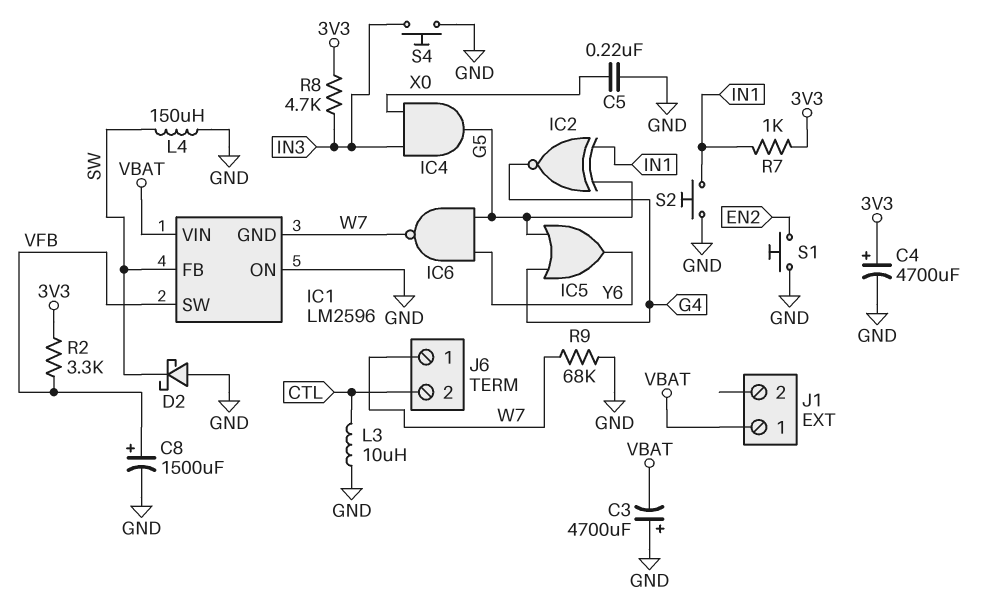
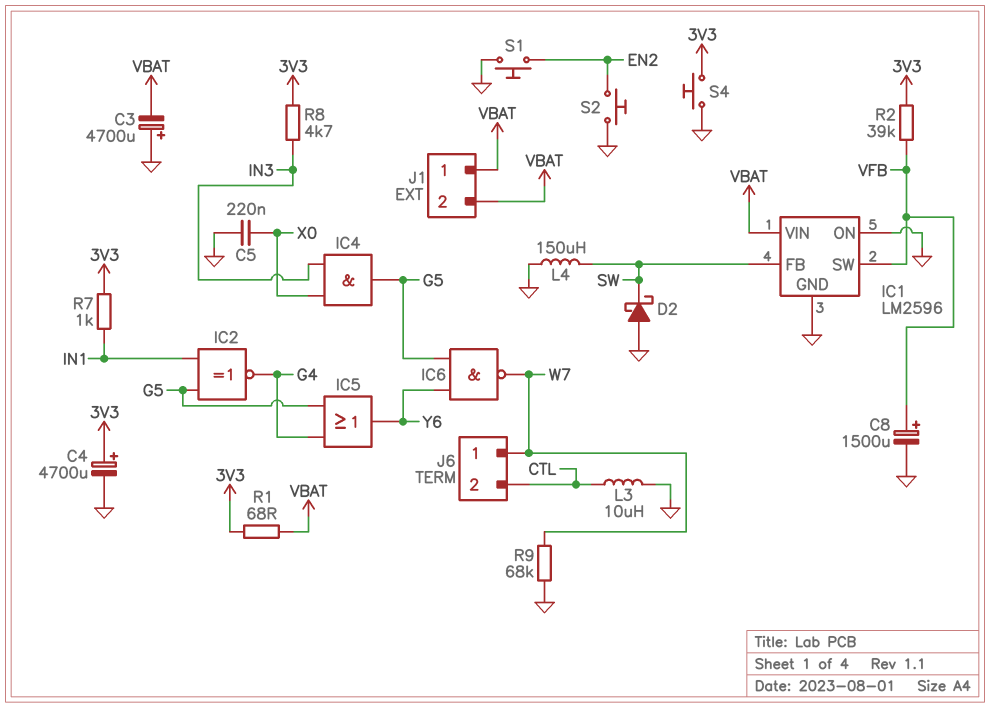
IC1 pin GND: W7 -> GND
J1 pin 2: none -> VBAT
R1: none -> 68 (3V3, VBAT)
R2: 3.3k (3V3, VFB) -> 39k (3V3, VFB)
S2: button (GND, IN1) -> button (EN2, GND)
S4: button (GND, IN3) -> button (3V3, GND)

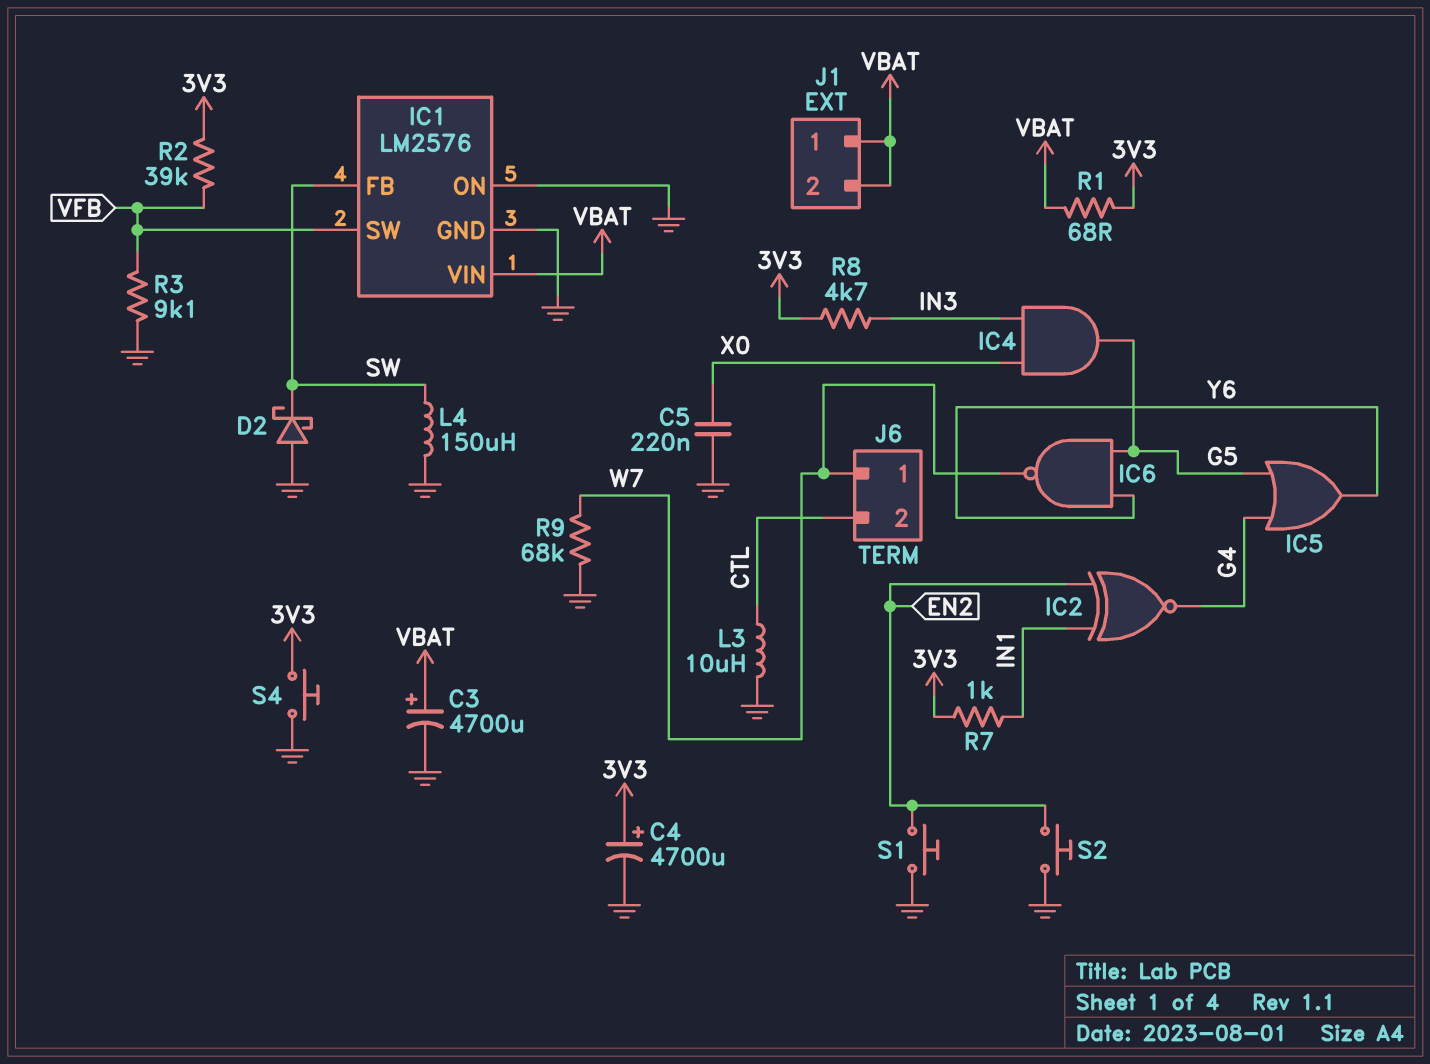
C3: 4700uF (plus GND, minus VBAT) -> 4700uF (plus VBAT, minus GND)
C8: 1500uF (plus VFB, minus GND) -> none
IC1: LM2596 -> LM2576
IC2: XNOR (in G5, in IN1, out G4) -> XNOR (in EN2, in IN1, out G4)
R3: none -> 9.1k (GND, VFB)

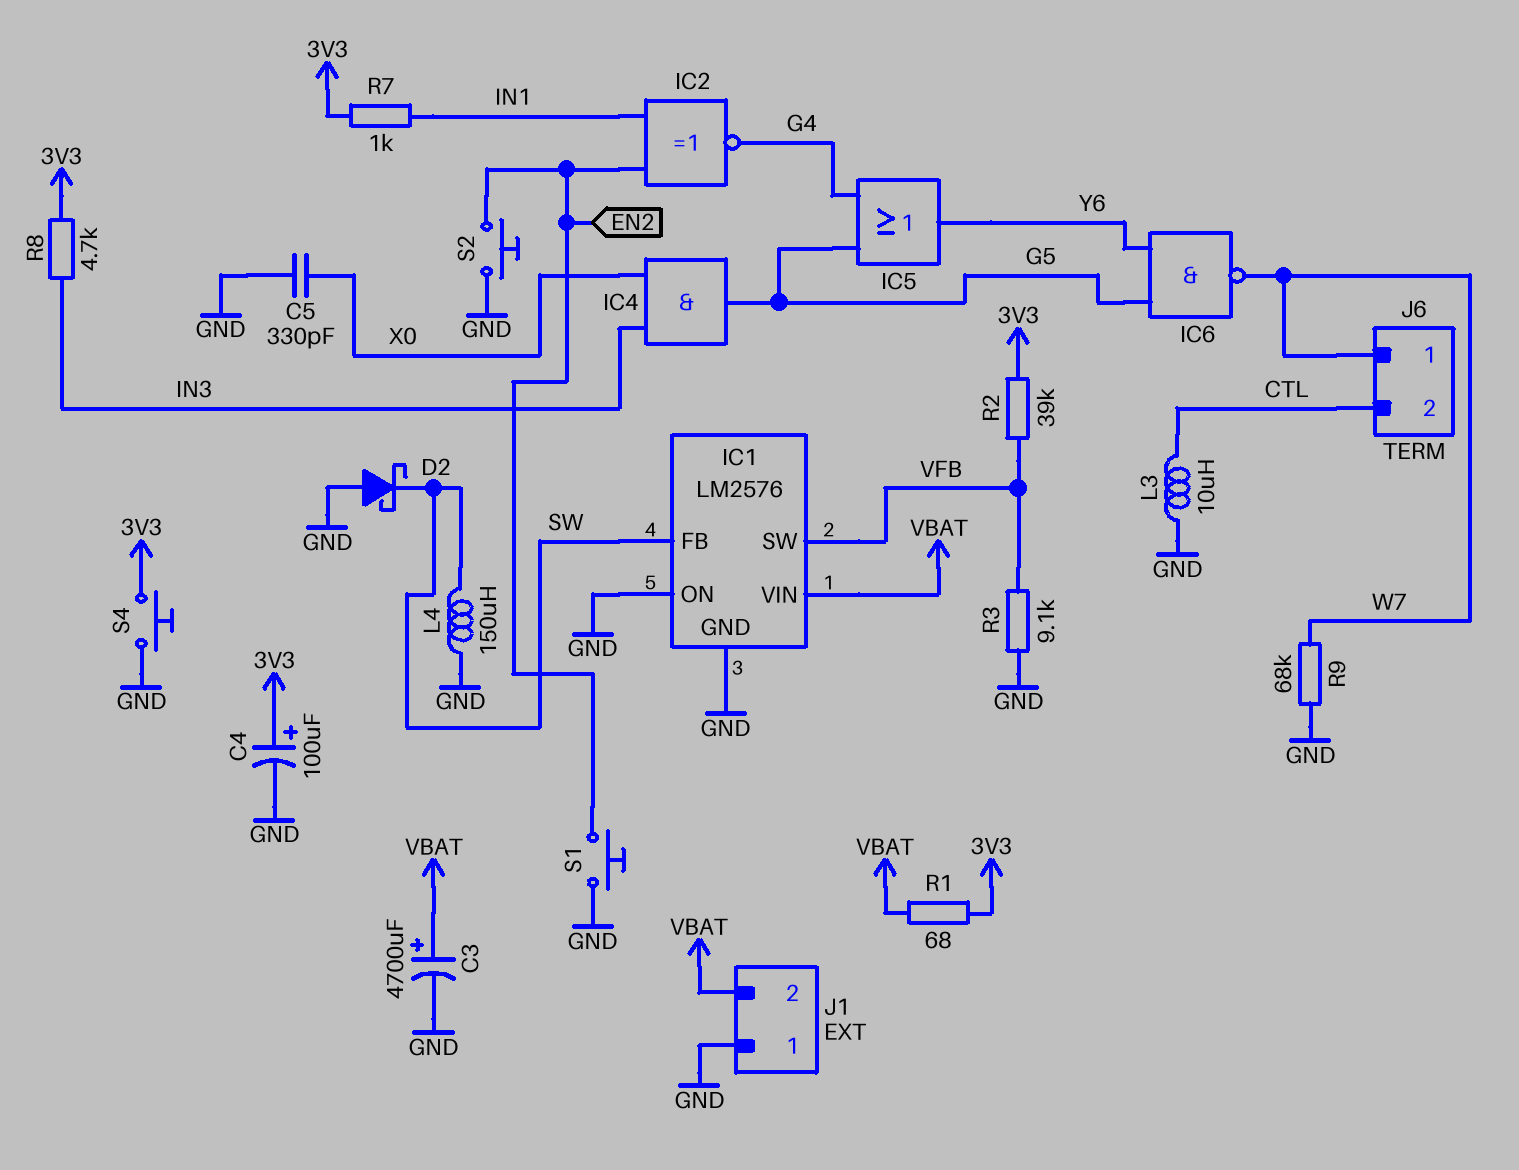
C4: 4700uF (plus 3V3, minus GND) -> 100uF (plus 3V3, minus GND)
C5: 220nF (GND, X0) -> 330pF (GND, X0)
J1 pin 1: VBAT -> GND

